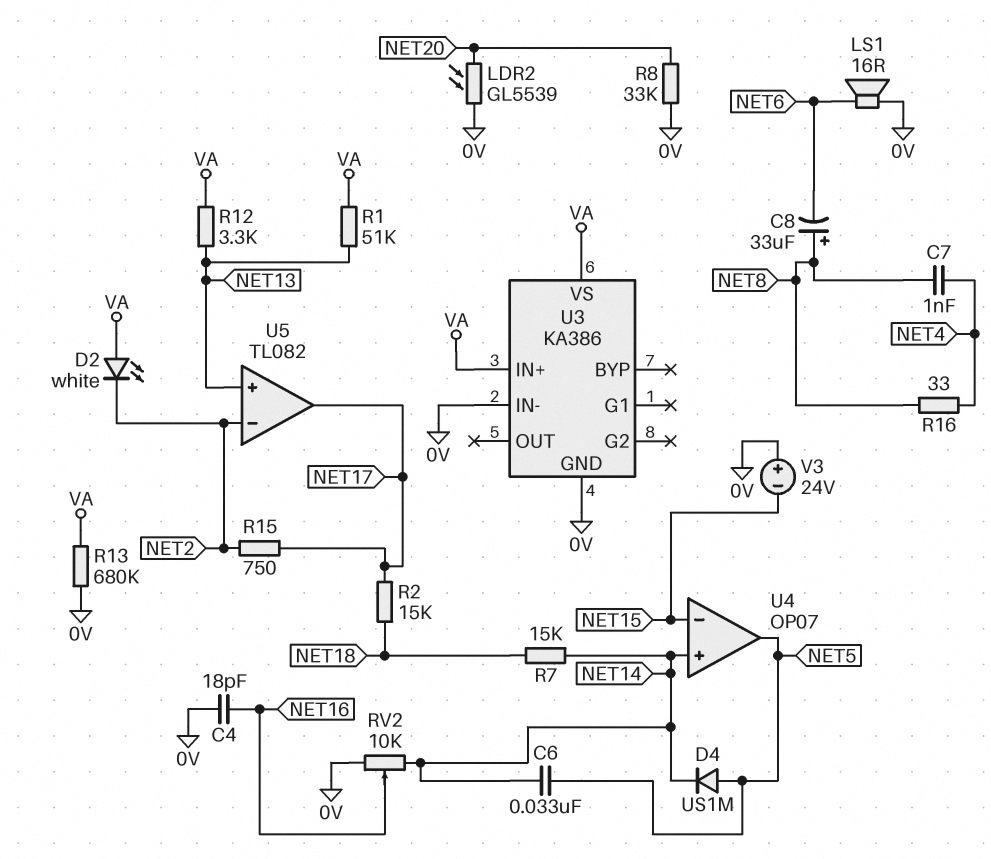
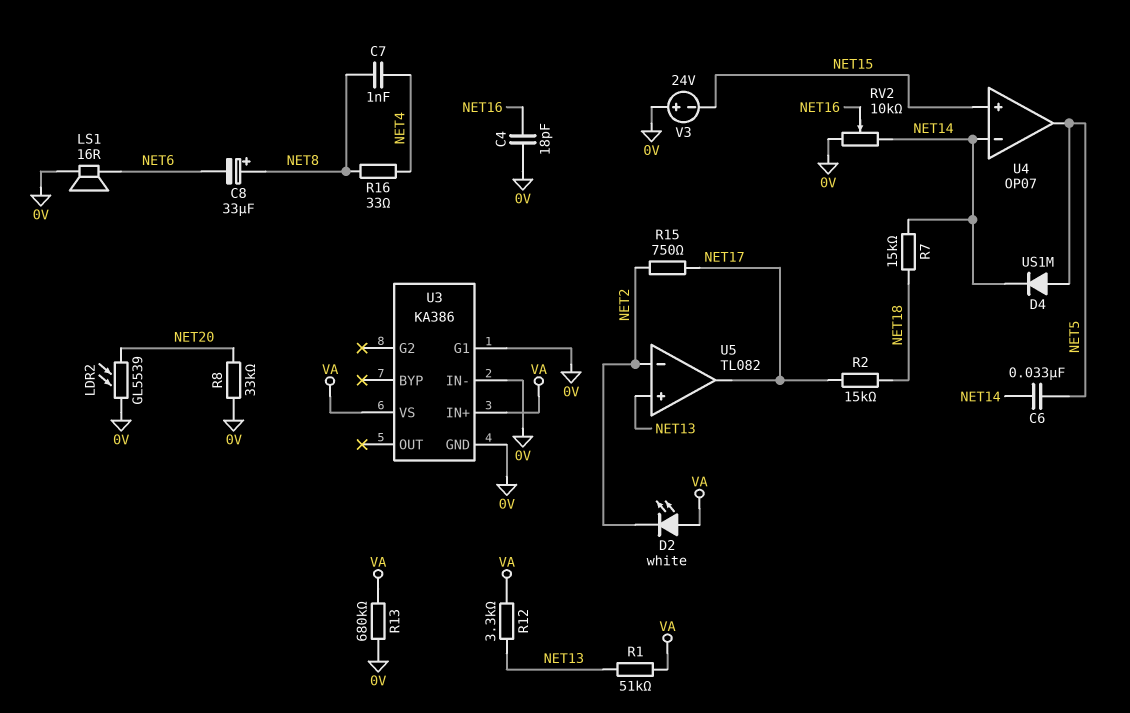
U3 pin G1: none -> 0V
U4 pin in+: NET14 -> NET15
U4 pin in-: NET15 -> NET14

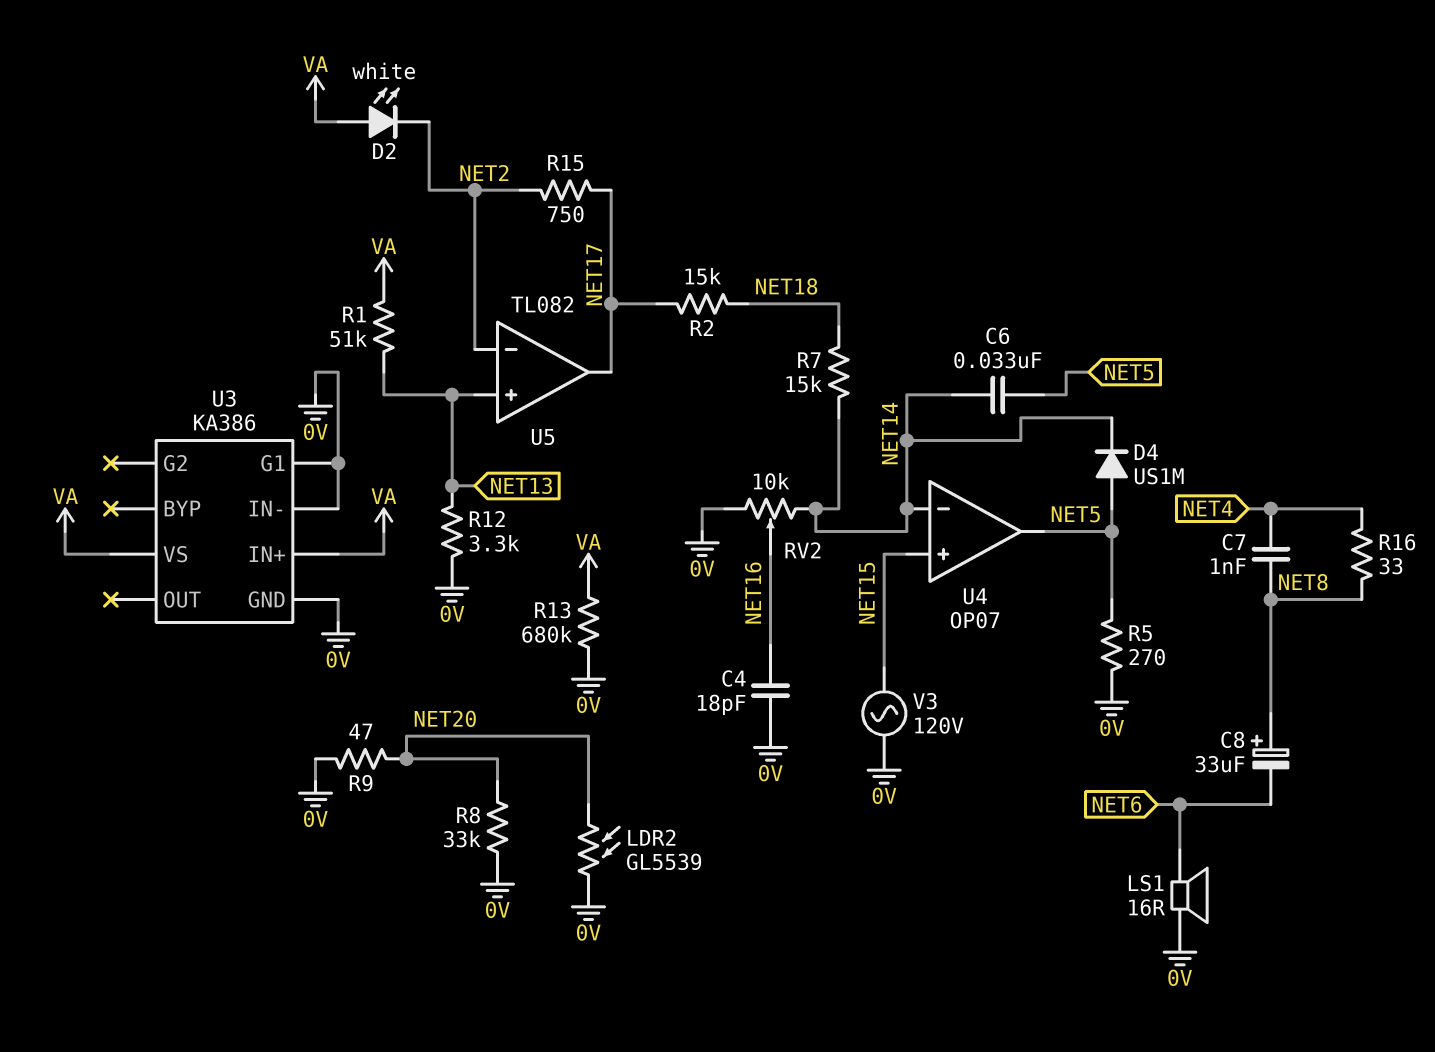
R5: none -> 270 (0V, NET5)
R9: none -> 47 (0V, NET20)
R12: 3.3k (NET13, VA) -> 3.3k (0V, NET13)
V3: 24V (plus 0V, minus NET15) -> AC 120V (0V, NET15)

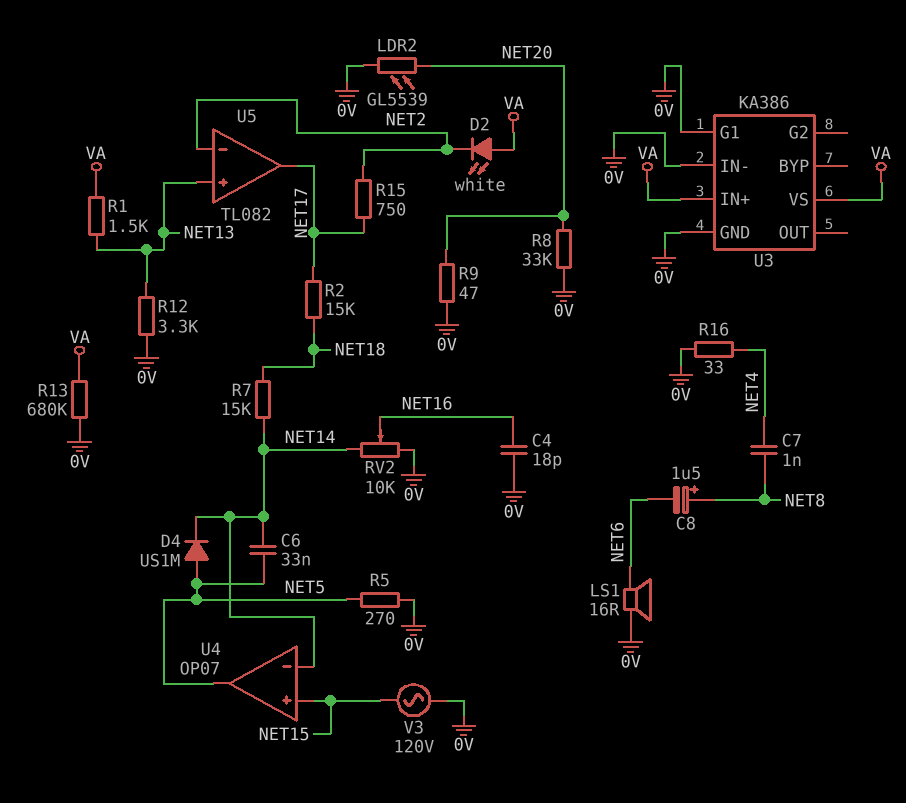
C8: 33uF (plus NET8, minus NET6) -> 1.5uF (plus NET8, minus NET6)
R1: 51k (NET13, VA) -> 1.5k (NET13, VA)
R16: 33 (NET4, NET8) -> 33 (0V, NET4)

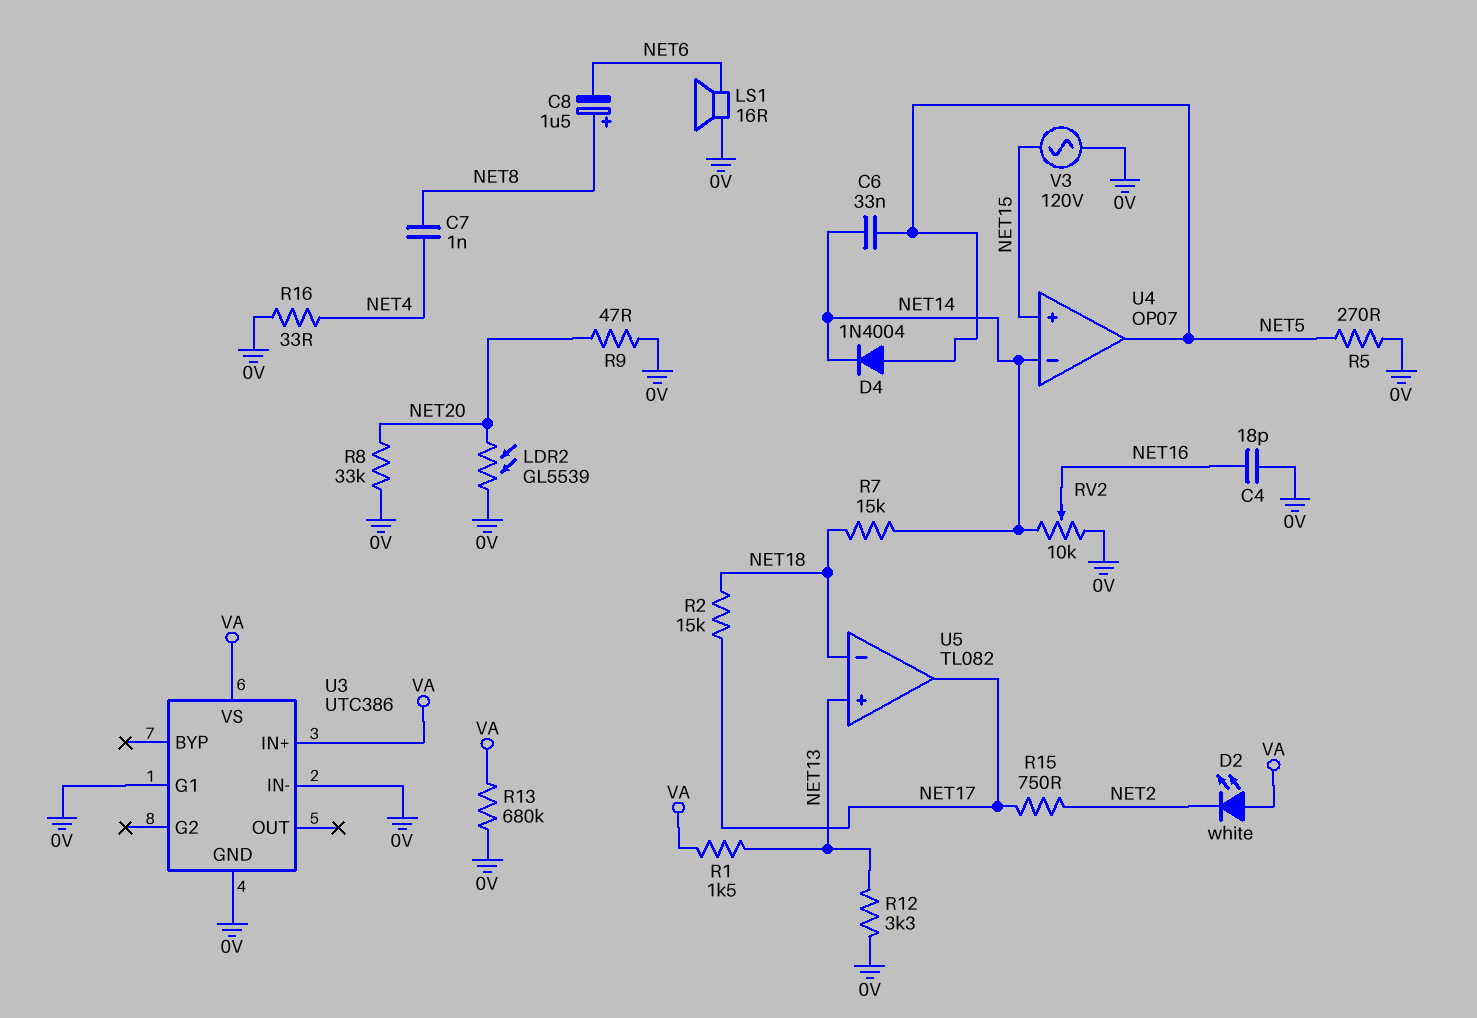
D4: diode US1M (A NET5, K NET14) -> diode 1N4004 (A NET5, K NET14)
U3: KA386 -> UTC386
U5 pin in-: NET2 -> NET18

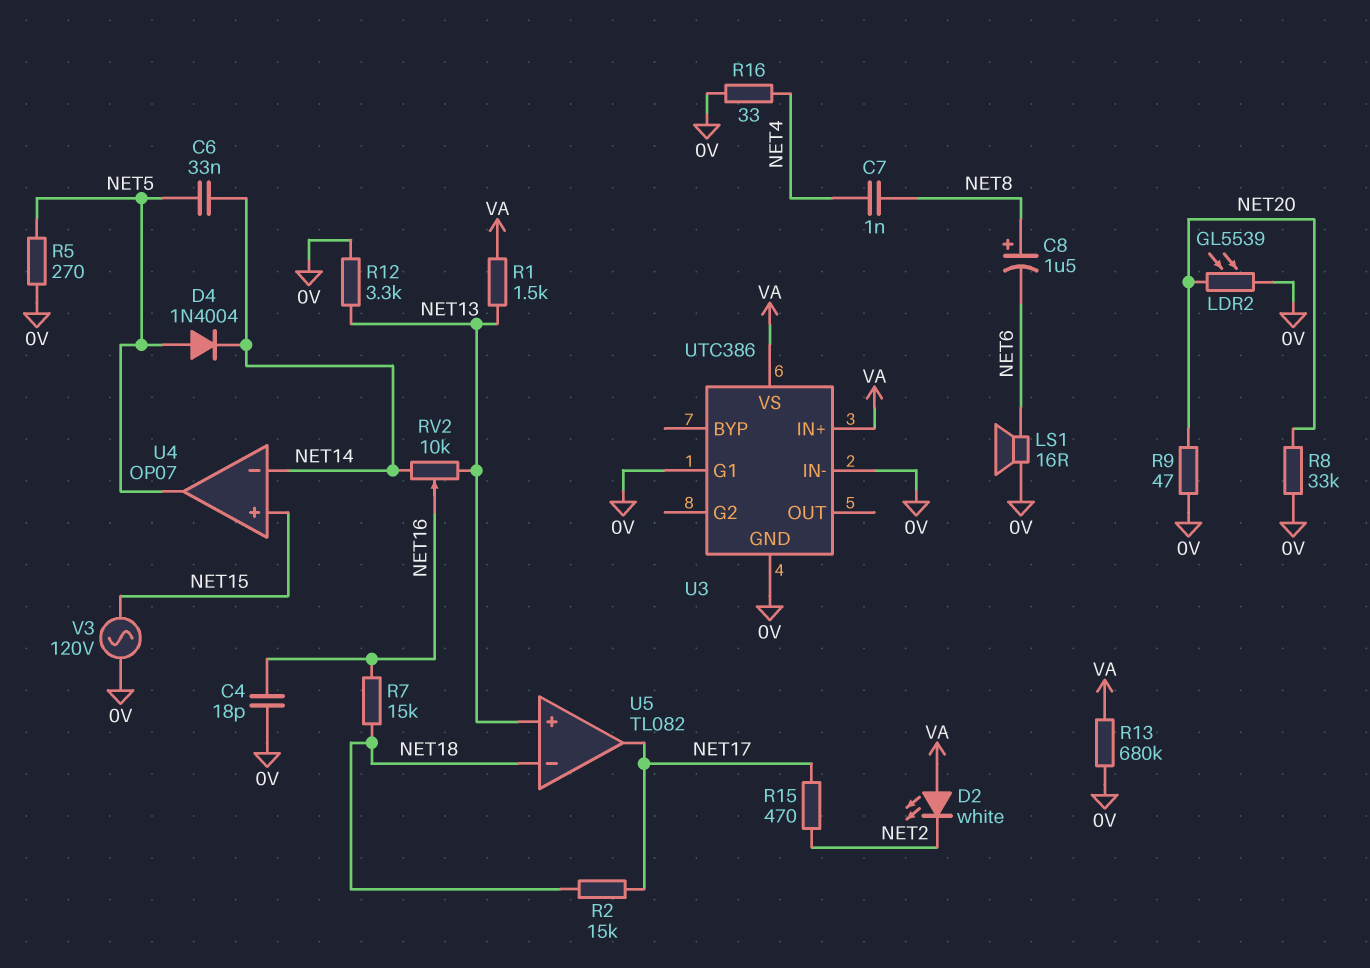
R7: 15k (NET14, NET18) -> 15k (NET16, NET18)
R15: 750 (NET2, NET17) -> 470 (NET2, NET17)
RV2: 10k (0V, NET14, wiper NET16) -> 10k (NET13, NET14, wiper NET16)

